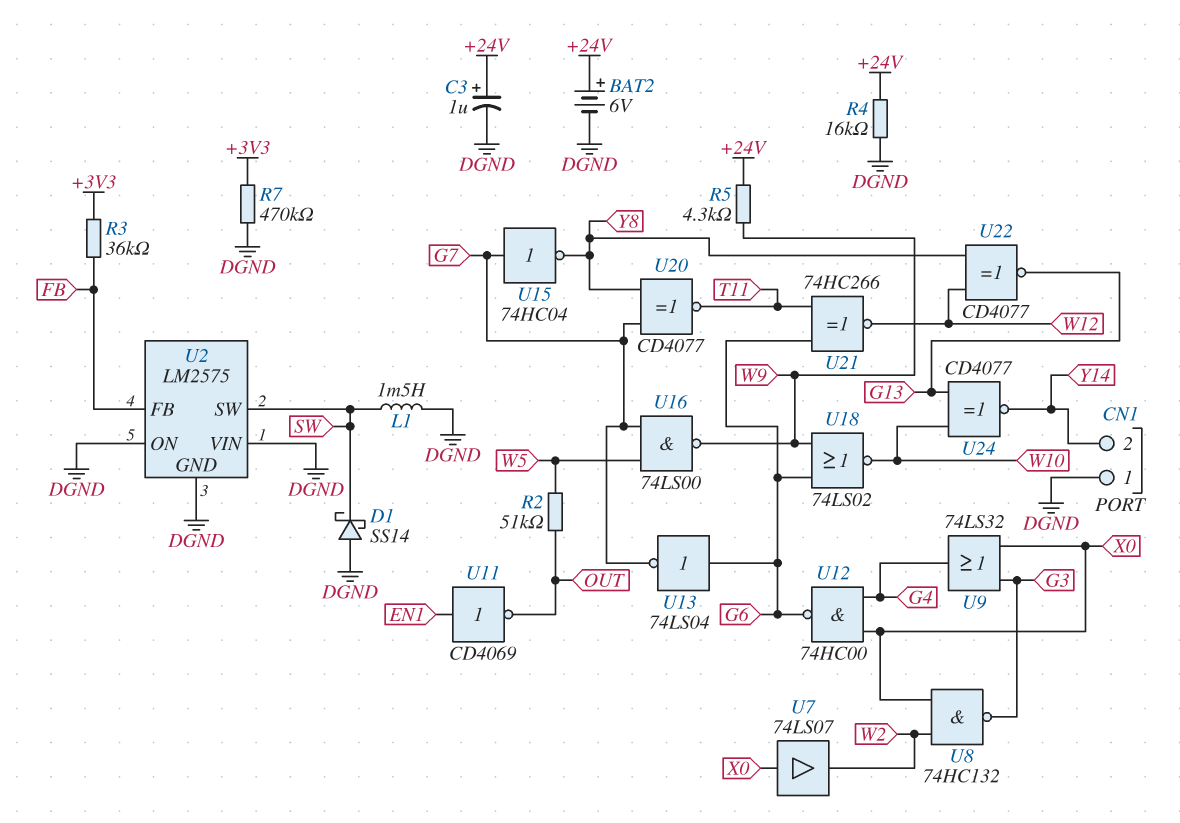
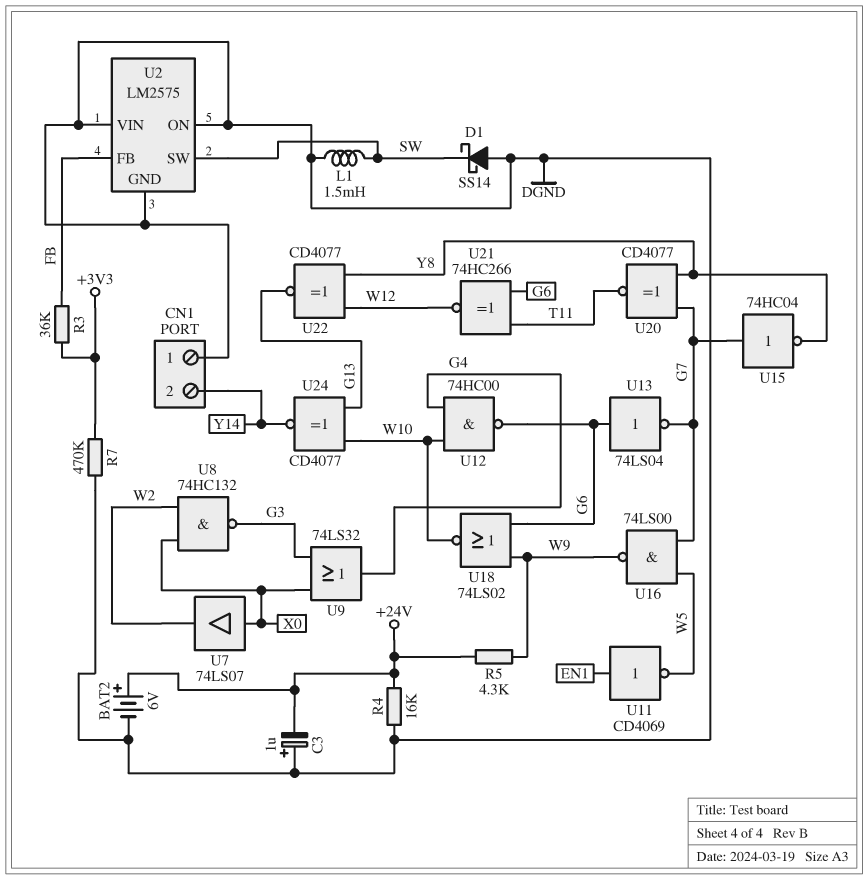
C3: 1uF (plus +24V, minus DGND) -> 1uF (plus DGND, minus +24V)
R2: 51k (OUT, W5) -> none
U11: NOT CD4069 (in EN1, out OUT) -> NOT CD4069 (in EN1, out W5)
U12: NAND 74HC00 (in G4, in X0, out G6) -> NAND 74HC00 (in G4, in W10, out G6)

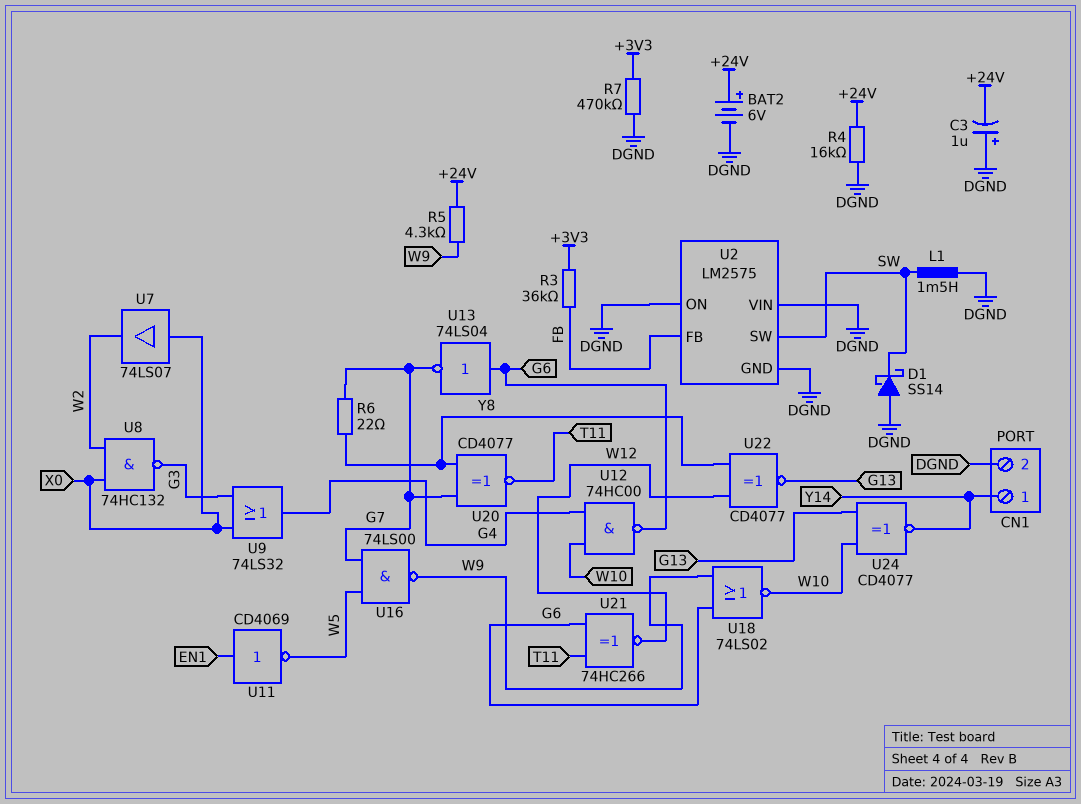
CN1 pin 1: DGND -> Y14
CN1 pin 2: Y14 -> DGND
R6: none -> 22 (G7, Y8)
U15: NOT 74HC04 (in G7, out Y8) -> none

